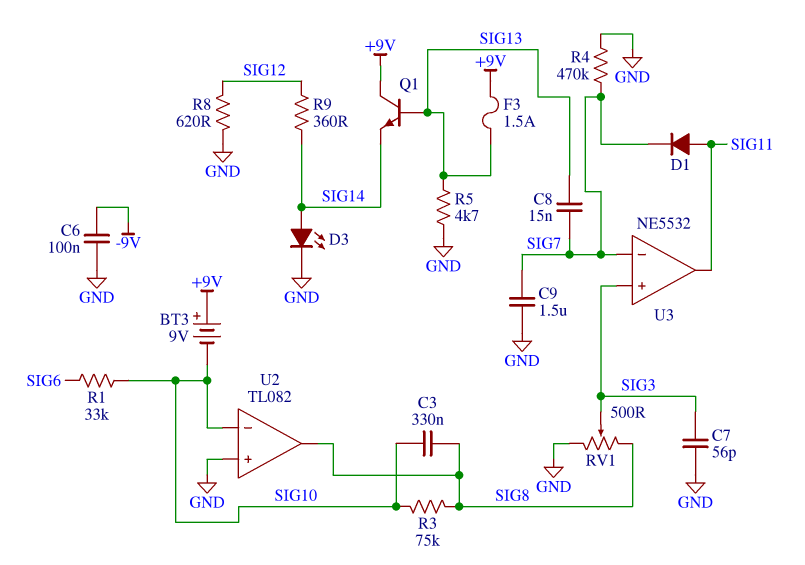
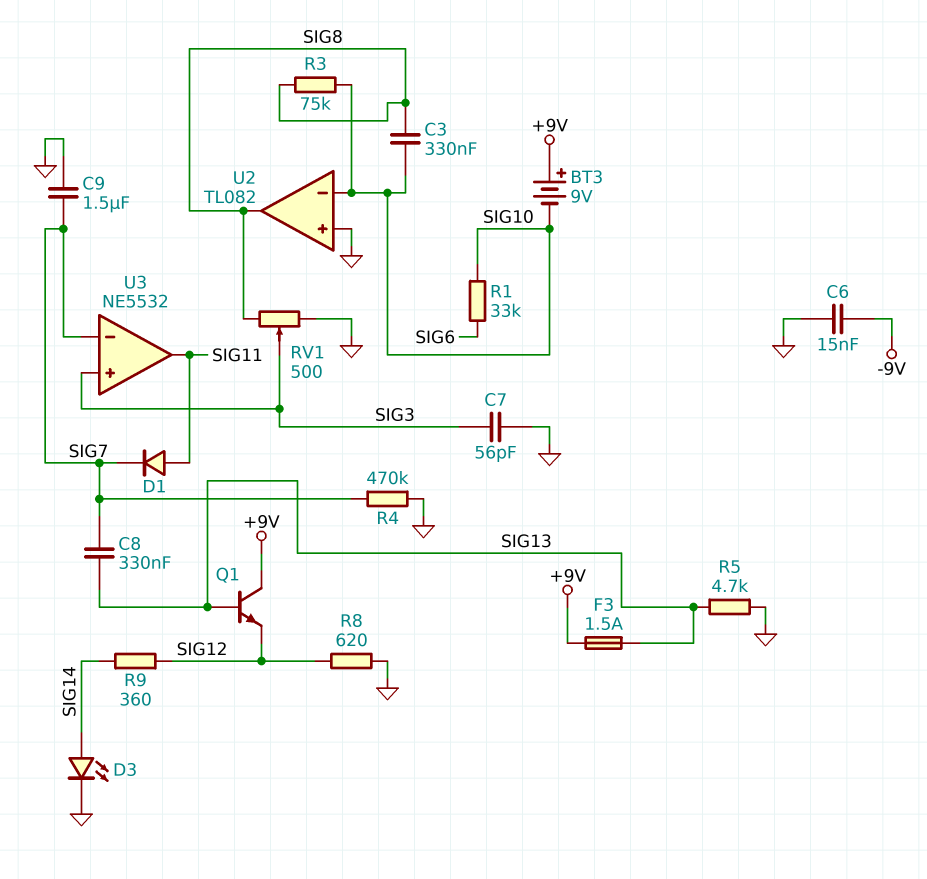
C6: 100nF (-9V, GND) -> 15nF (-9V, GND)
C8: 15nF (SIG7, SIG13) -> 330nF (SIG7, SIG13)
Q1: NPN (B SIG13, C +9V, E SIG14) -> NPN (B SIG13, C +9V, E SIG12)

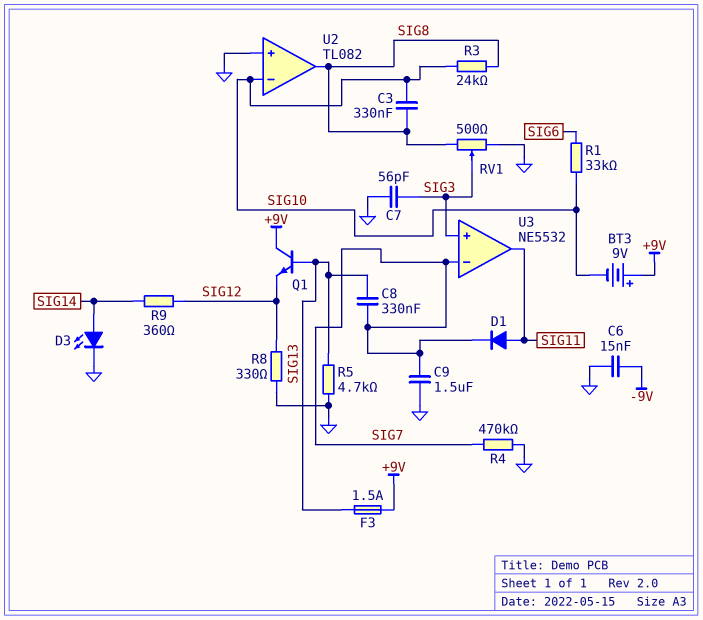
R3: 75k (SIG8, SIG10) -> 24k (SIG8, SIG10)
R8: 620 (GND, SIG12) -> 330 (GND, SIG12)

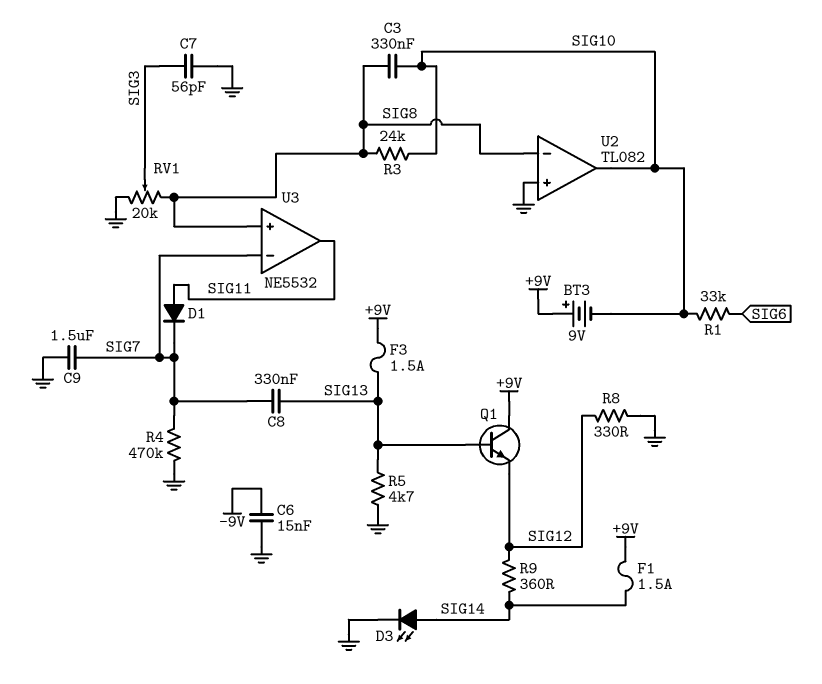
F1: none -> 1.5A (+9V, SIG14)
RV1: 500 (GND, SIG8, wiper SIG3) -> 20k (GND, SIG8, wiper SIG3)
U2 pin in-: SIG10 -> SIG8
U2 pin out: SIG8 -> SIG10
U3 pin in+: SIG3 -> SIG8

